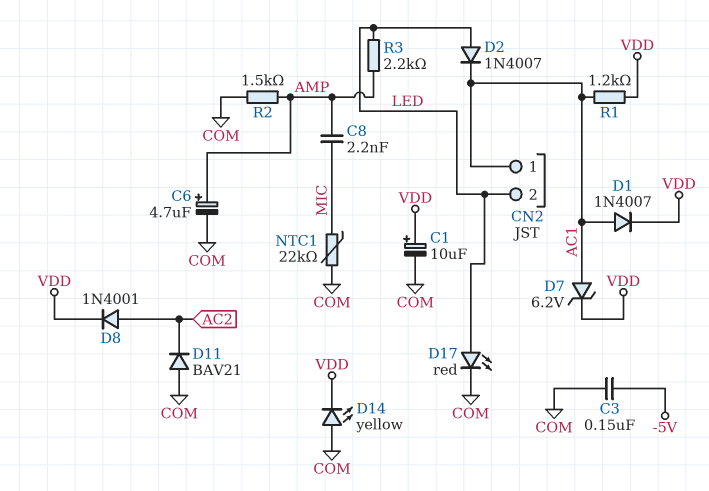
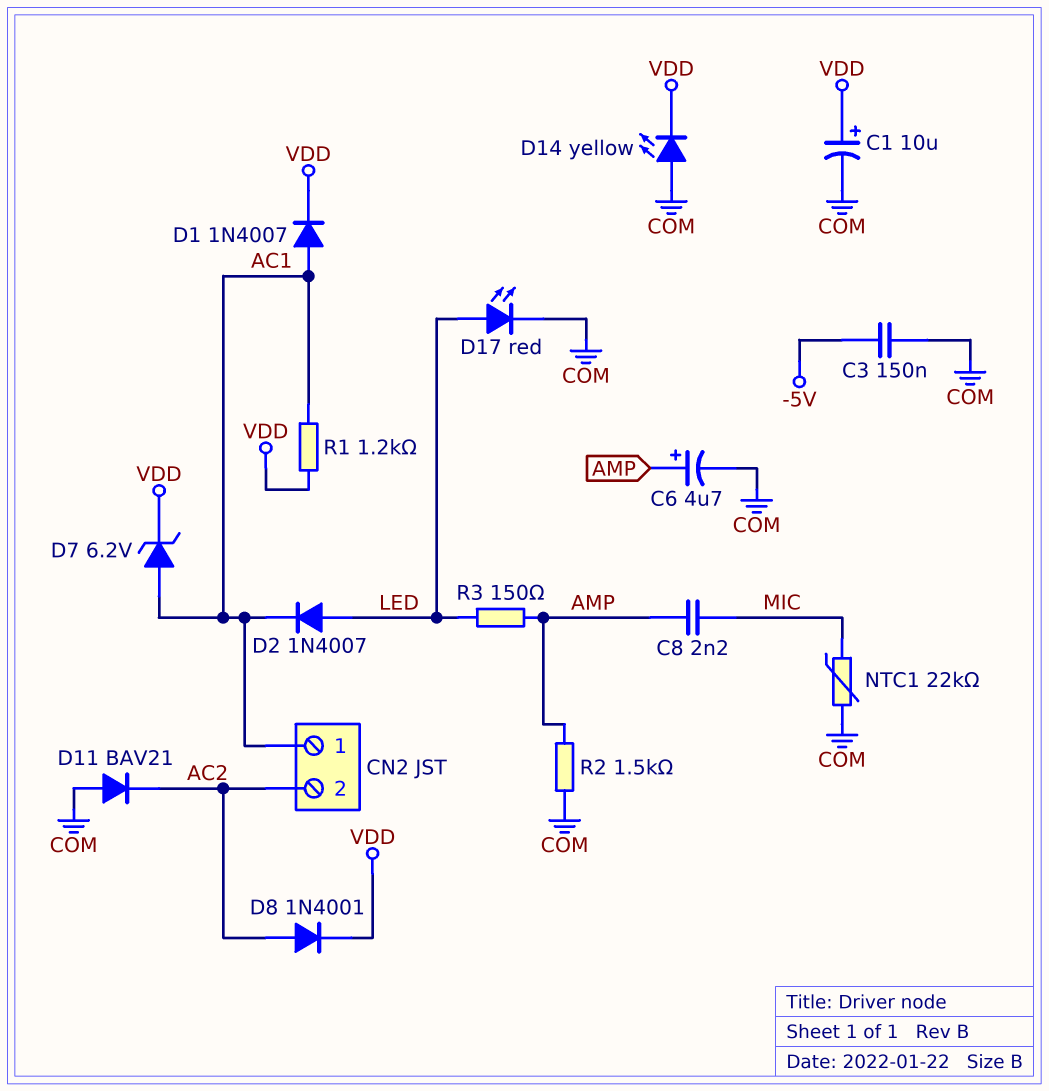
CN2 pin 2: LED -> AC2
R3: 2.2k (AMP, LED) -> 150 (AMP, LED)

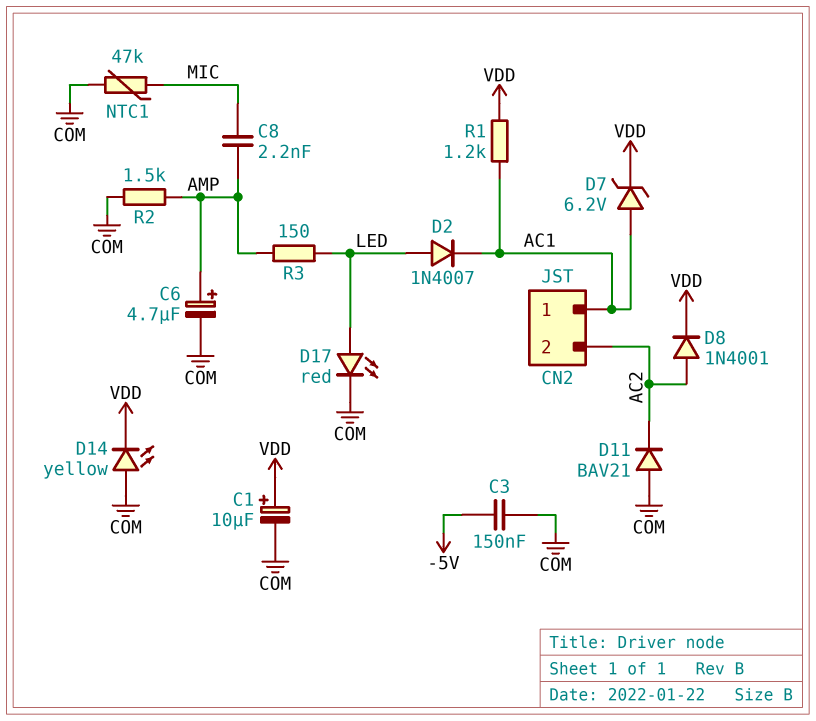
D1: diode 1N4007 (A AC1, K VDD) -> none
NTC1: 22k (COM, MIC) -> 47k (COM, MIC)

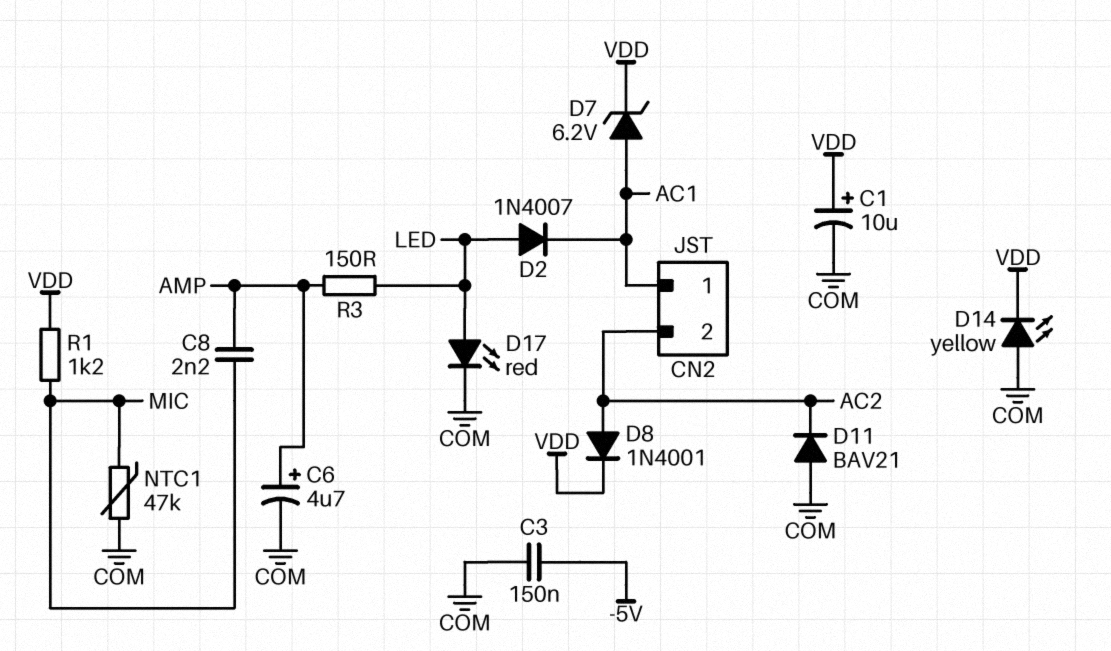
R1: 1.2k (AC1, VDD) -> 1.2k (MIC, VDD)
R2: 1.5k (AMP, COM) -> none

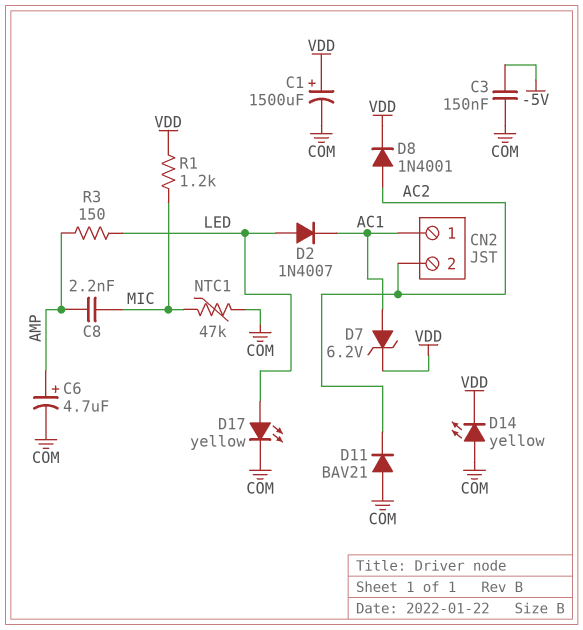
C1: 10uF (plus VDD, minus COM) -> 1500uF (plus VDD, minus COM)
D17: LED red (A LED, K COM) -> LED yellow (A LED, K COM)

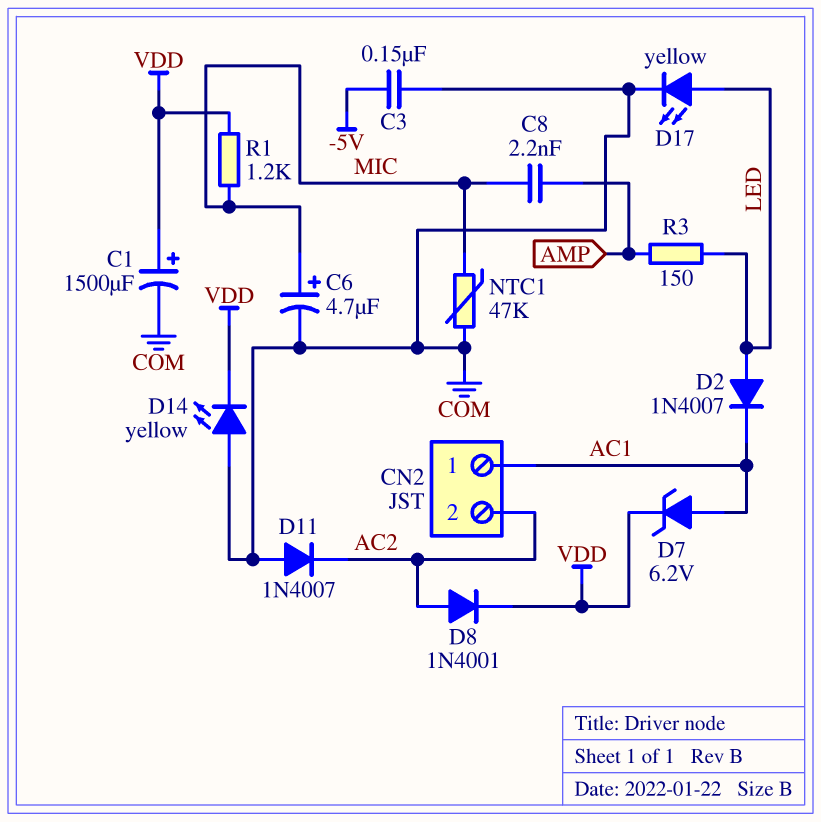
C6: 4.7uF (plus AMP, minus COM) -> 4.7uF (plus MIC, minus COM)
D11: diode BAV21 (A COM, K AC2) -> diode 1N4007 (A COM, K AC2)

